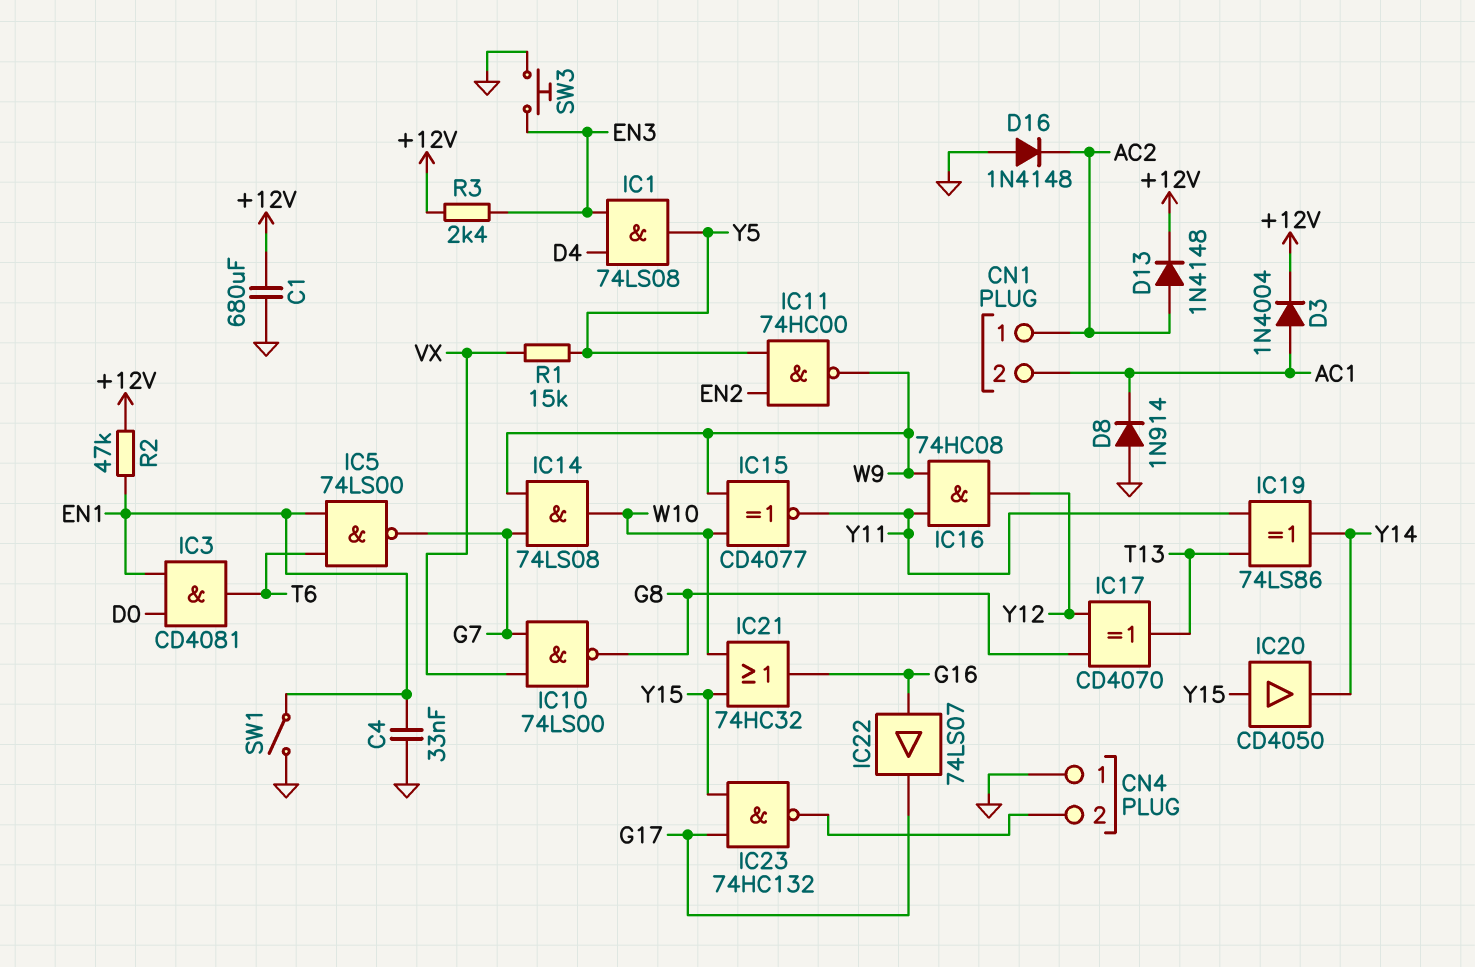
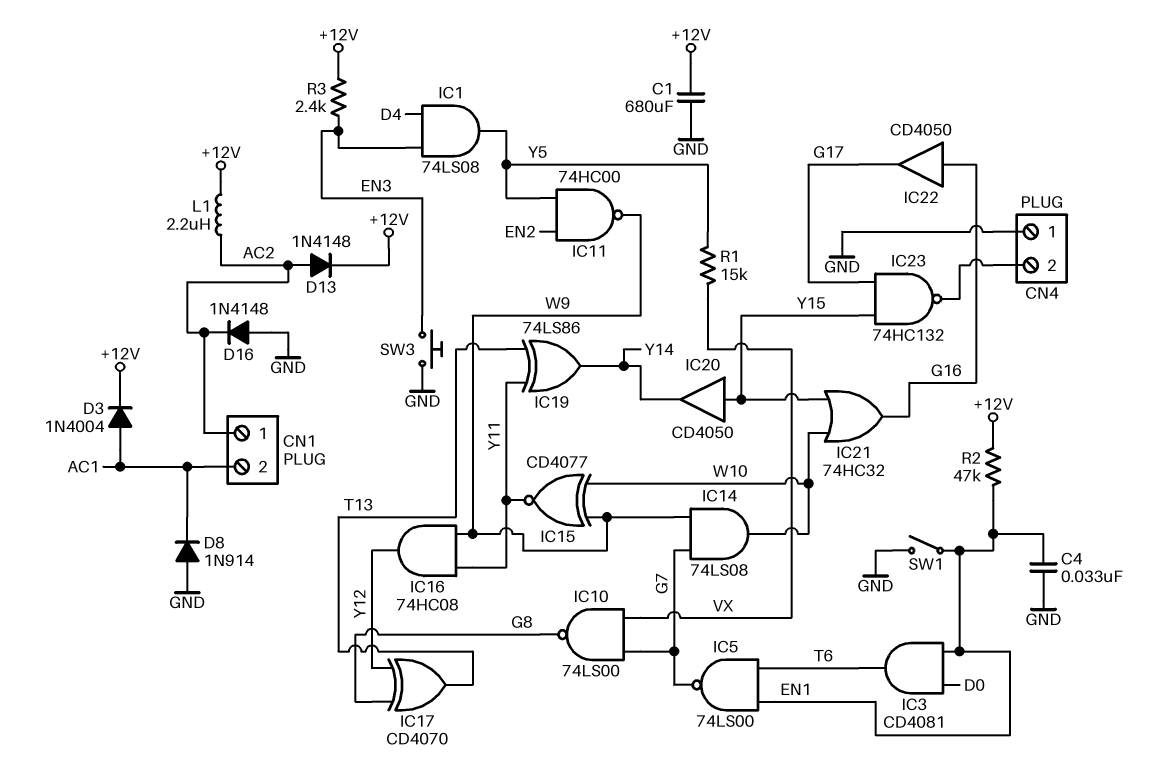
IC22: buffer 74LS07 (in G16, out G17) -> buffer CD4050 (in G16, out G17)
L1: none -> 2.2uH (+12V, AC2)

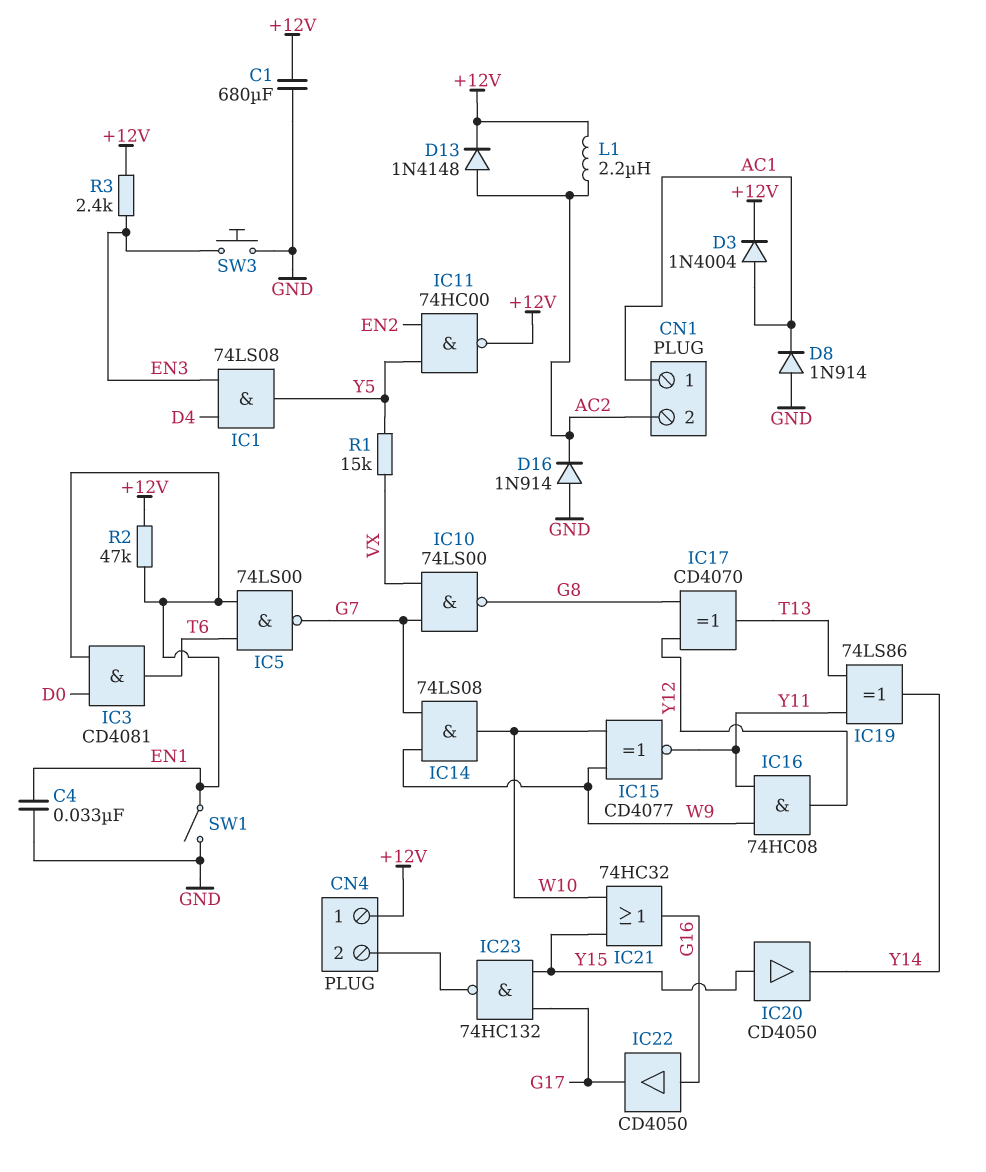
CN1 pin 1: AC2 -> AC1
CN1 pin 2: AC1 -> AC2
CN4 pin 1: GND -> +12V
D16: diode 1N4148 (A GND, K AC2) -> diode 1N914 (A GND, K AC2)
IC11: NAND 74HC00 (in EN2, in Y5, out W9) -> NAND 74HC00 (in EN2, in Y5, out +12V)

